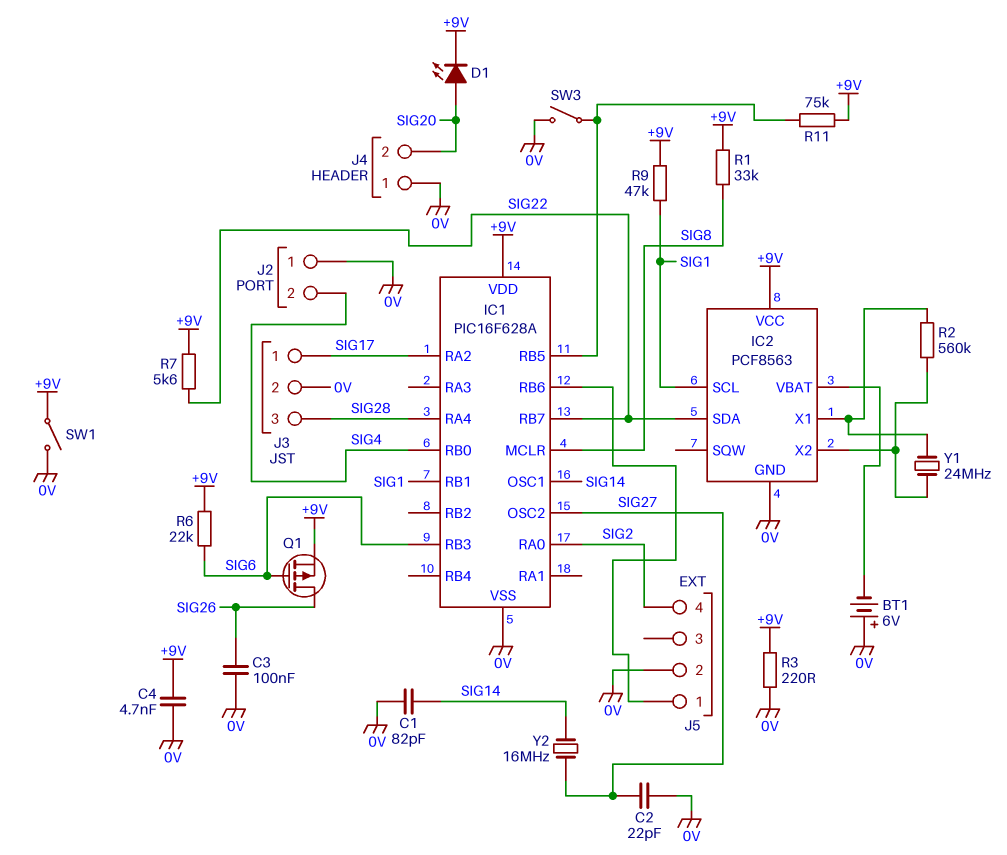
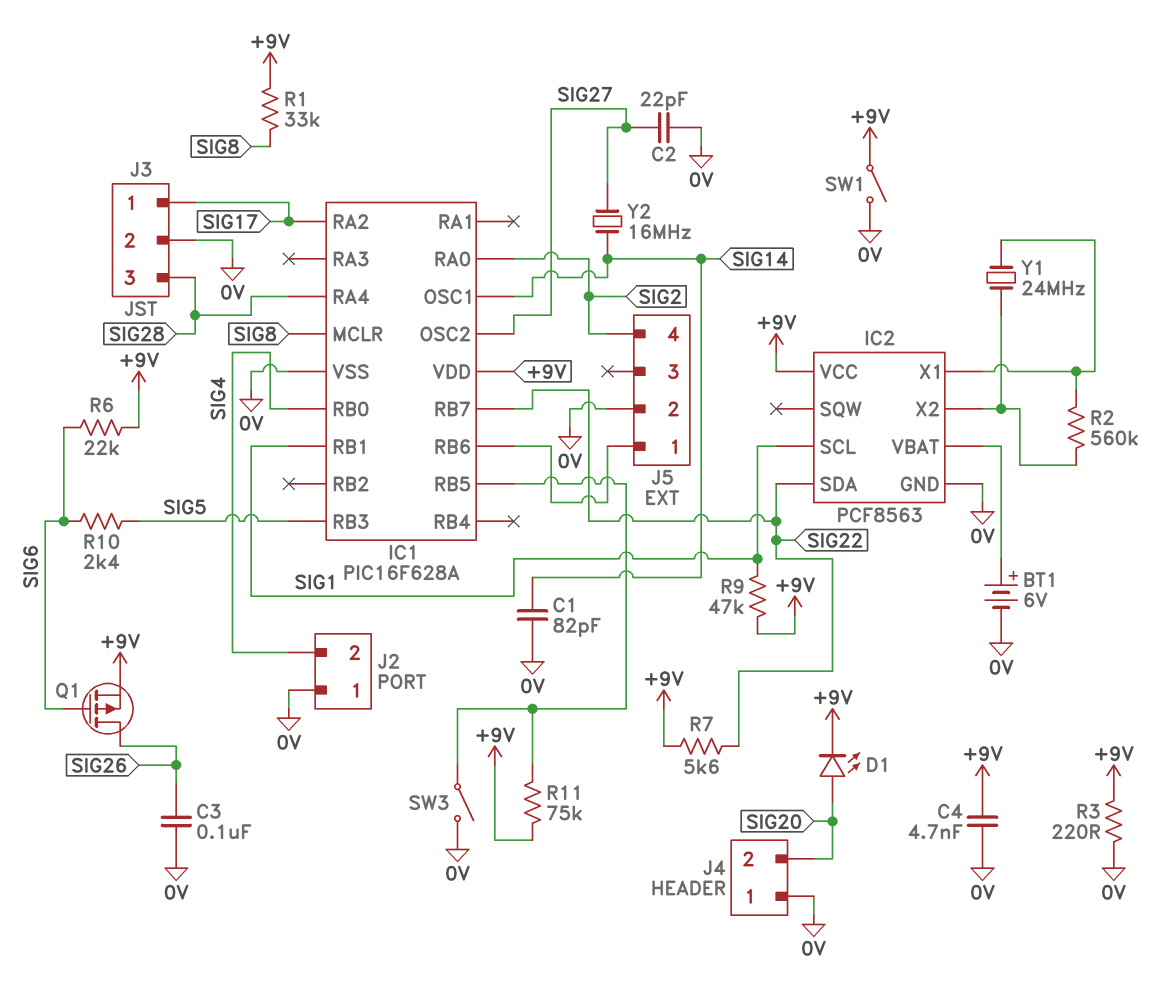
BT1: 6V (plus 0V, minus IC2/VBAT) -> 6V (plus IC2/VBAT, minus 0V)
IC1 pin RB3: SIG6 -> SIG5
R10: none -> 2.4k (SIG5, SIG6)

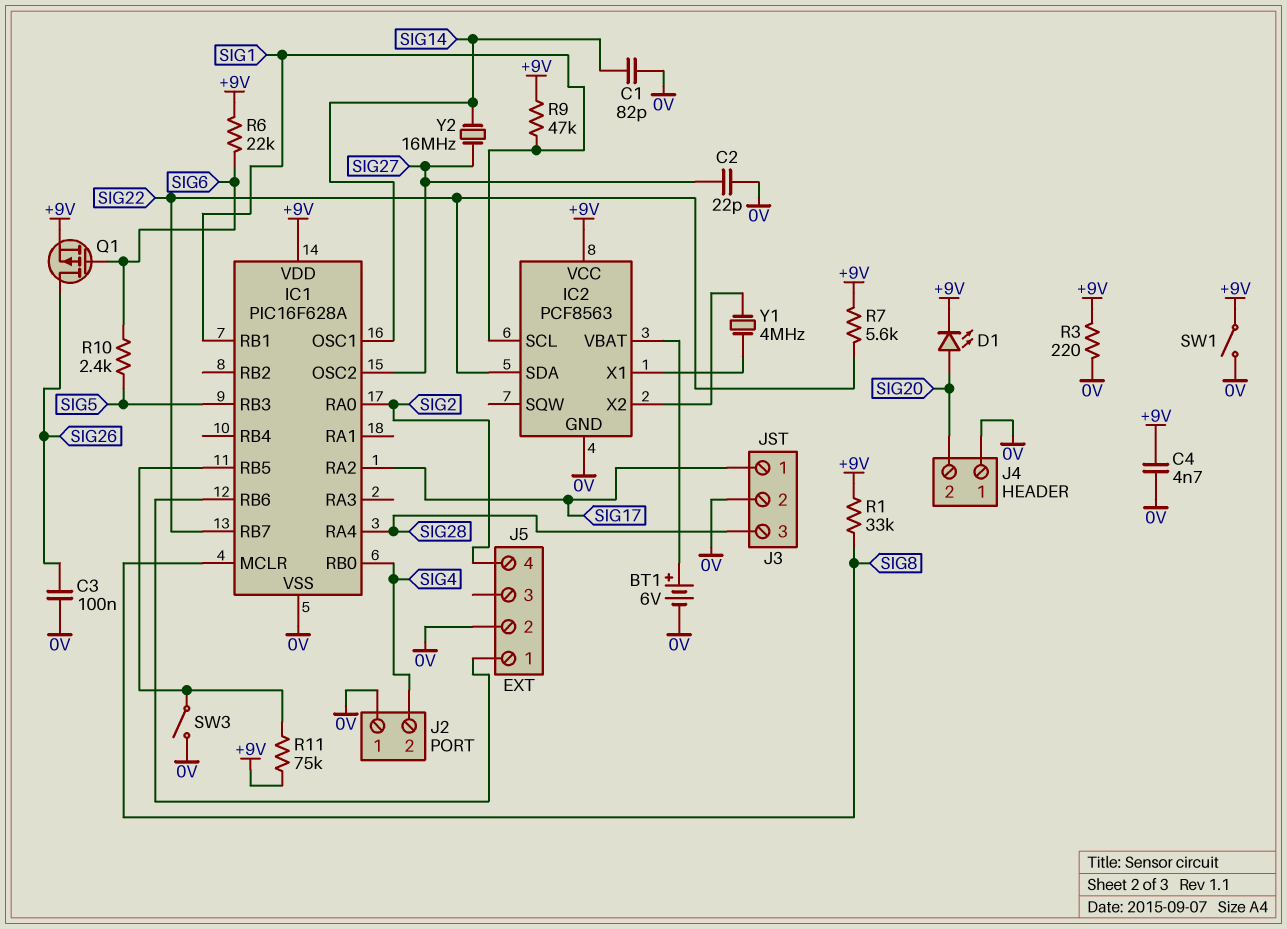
R2: 560k (IC2/X1, IC2/X2) -> none
Y1: 24MHz (IC2/X1, IC2/X2) -> 4MHz (IC2/X1, IC2/X2)

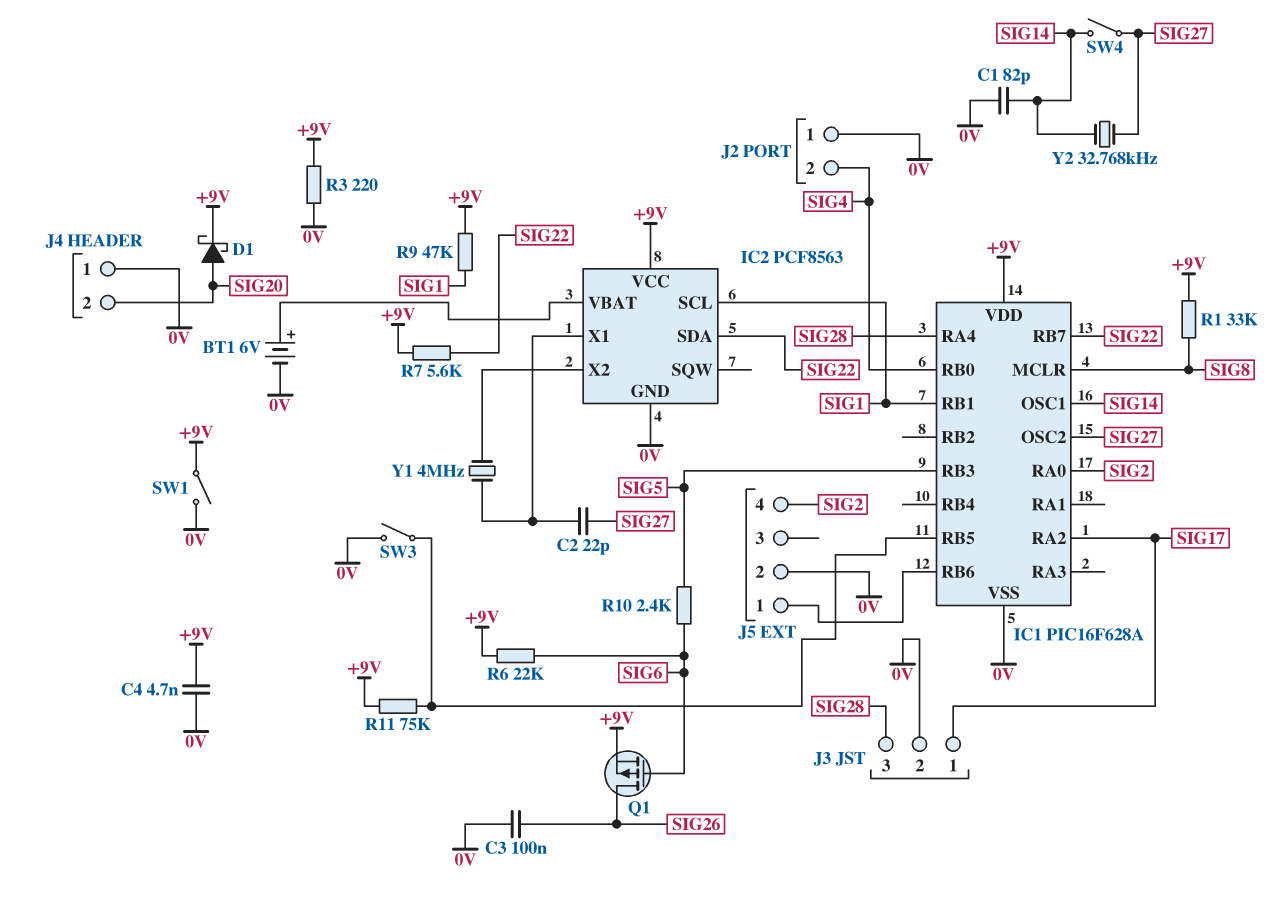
C2: 22pF (0V, SIG27) -> 22pF (IC2/X1, SIG27)
D1: LED (A SIG20, K +9V) -> schottky (A SIG20, K +9V)
SW4: none -> switch (SIG14, SIG27)
Y2: 16MHz (SIG14, SIG27) -> 32.768kHz (SIG14, SIG27)

